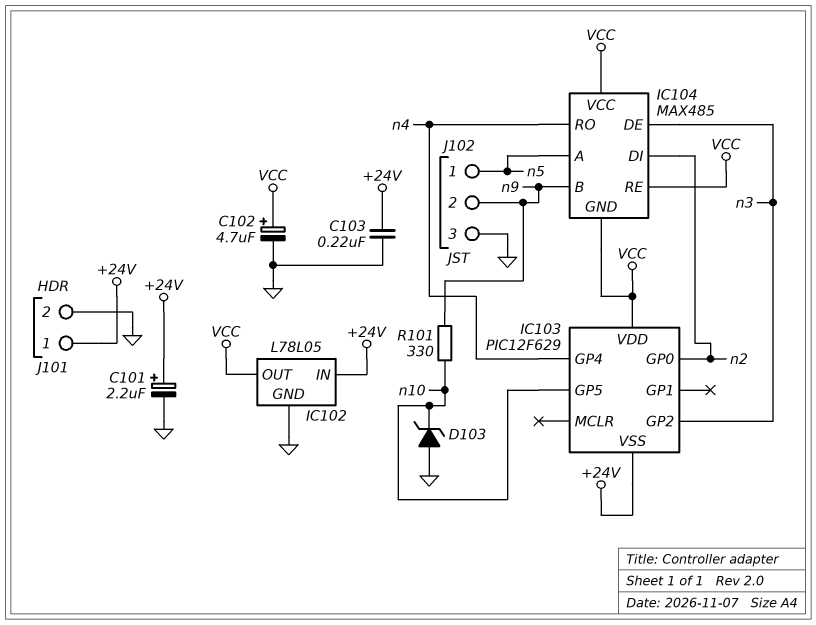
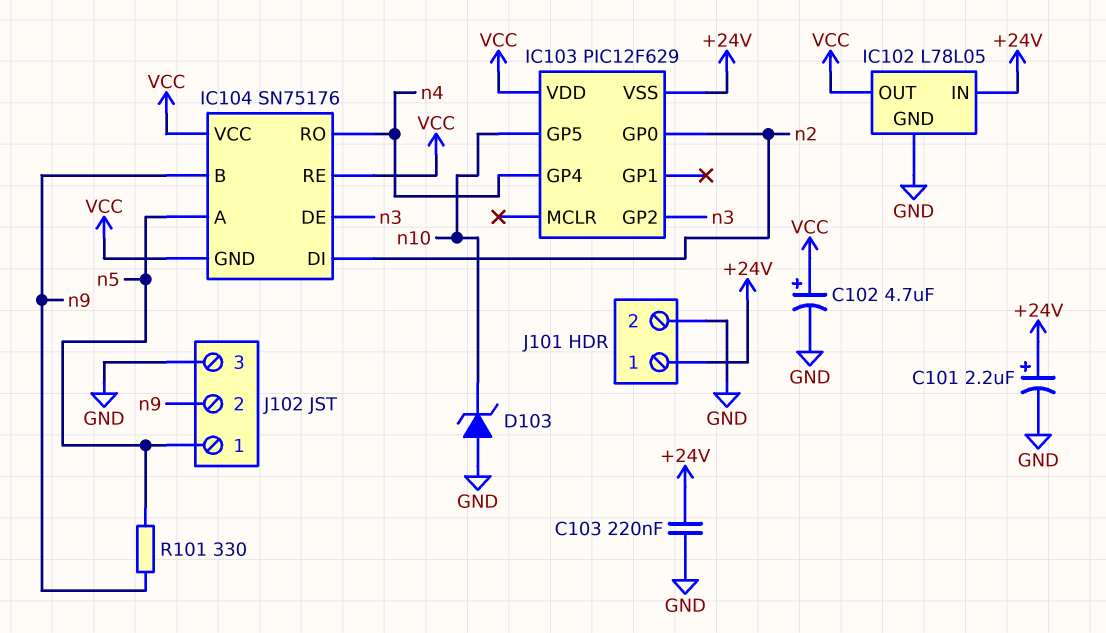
IC104: MAX485 -> SN75176
R101: 330 (n9, n10) -> 330 (n5, n9)

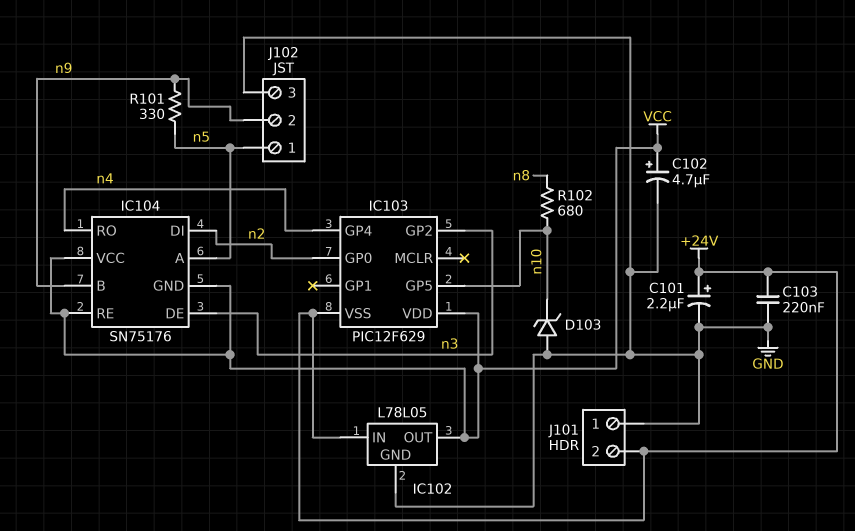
J101 pin 1: +24V -> GND
J101 pin 2: GND -> +24V
R102: none -> 680 (n8, n10)

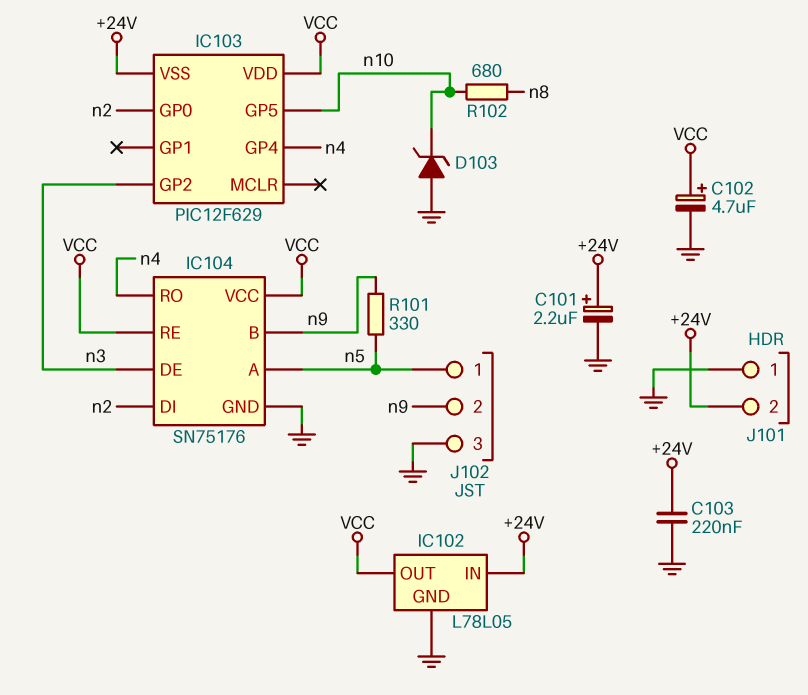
IC104 pin GND: VCC -> GND

